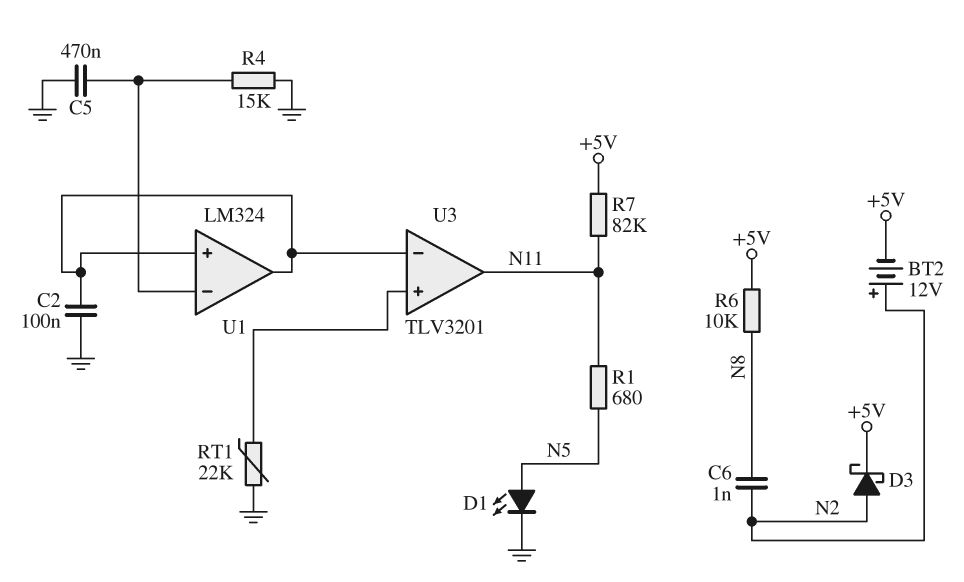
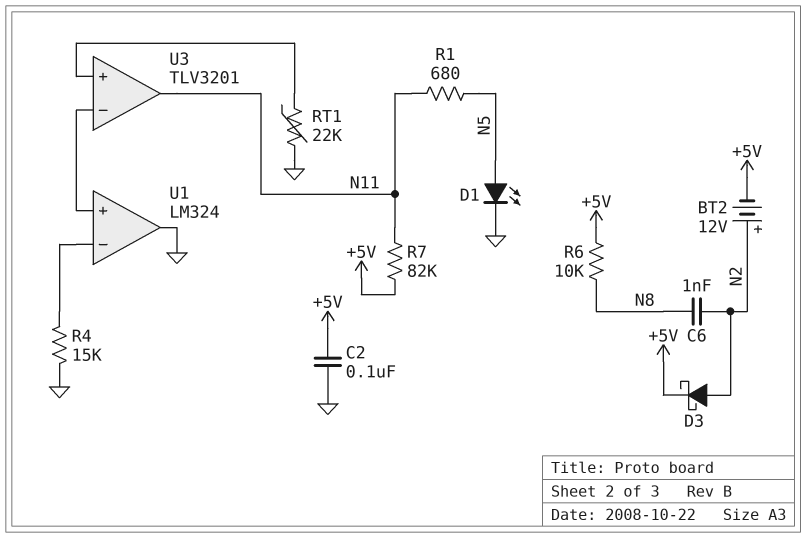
C2: 100nF (GND, U1/in+) -> 100nF (+5V, GND)
C5: 470nF (GND, U1/in-) -> none
U1 pin out: U1/in+ -> GND

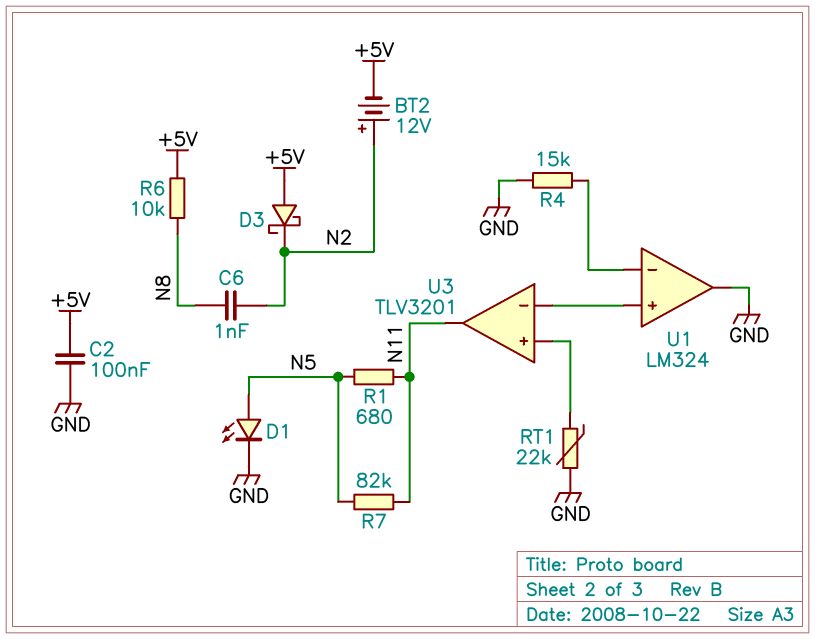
D3: schottky (A N2, K +5V) -> schottky (A +5V, K N2)
R7: 82k (+5V, N11) -> 82k (N5, N11)

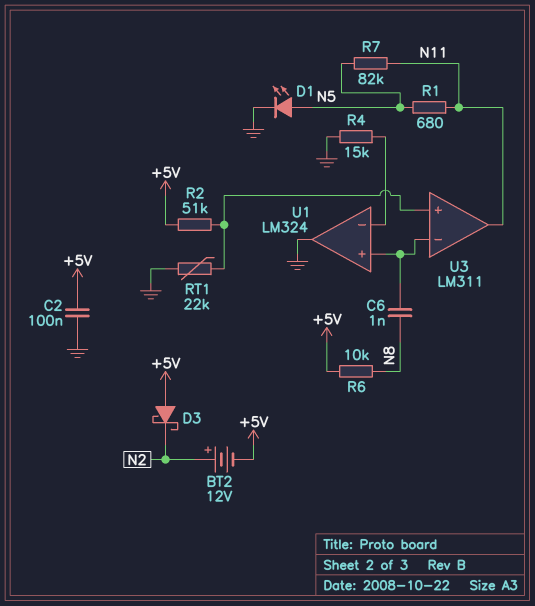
C6: 1nF (N2, N8) -> 1nF (N8, U1/in+)
R2: none -> 51k (+5V, U3/in+)
U3: TLV3201 -> LM311

